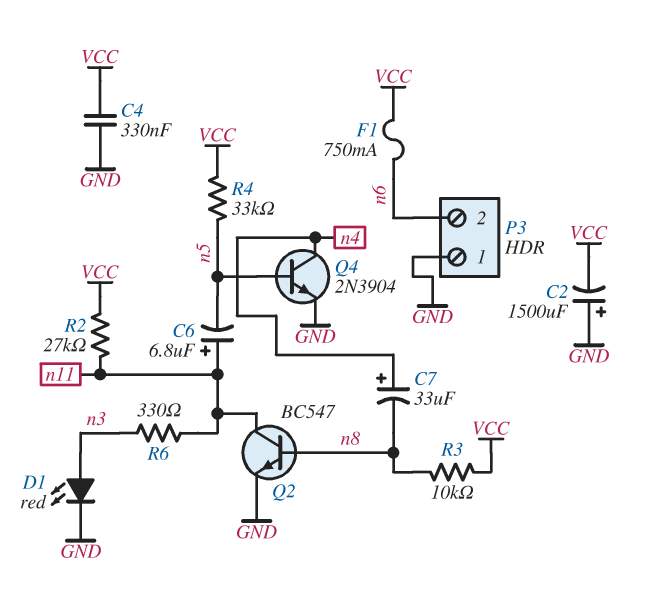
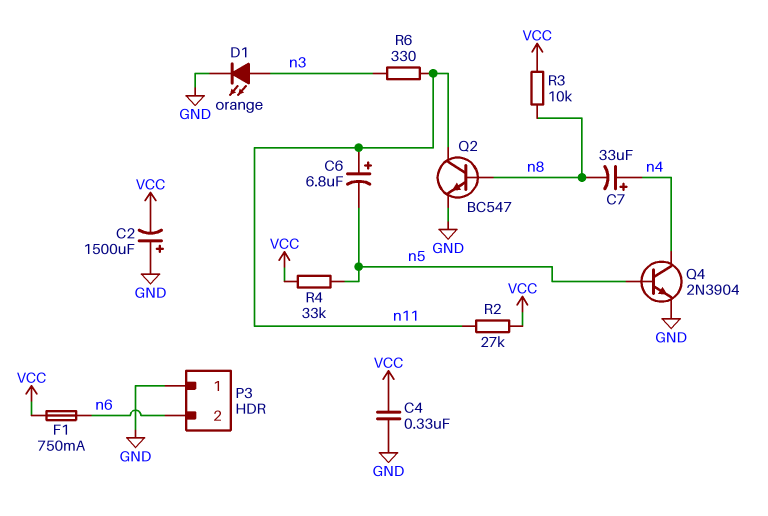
D1: LED red (A n3, K GND) -> LED orange (A n3, K GND)

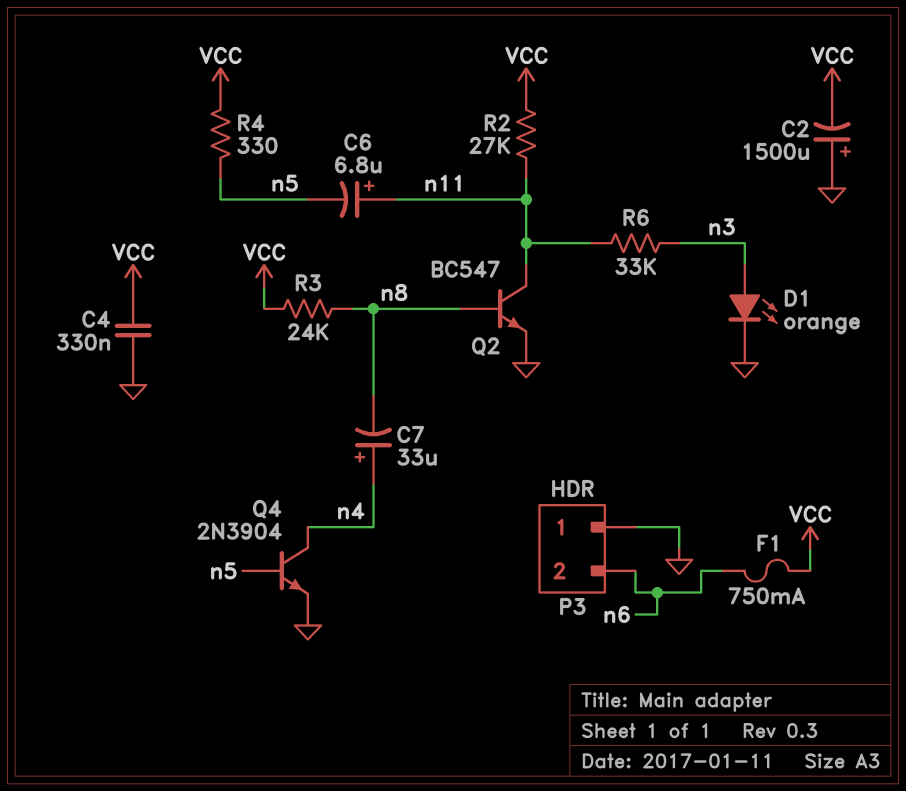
R3: 10k (VCC, n8) -> 24k (VCC, n8)
R4: 33k (VCC, n5) -> 330 (VCC, n5)
R6: 330 (n3, n11) -> 33k (n3, n11)

